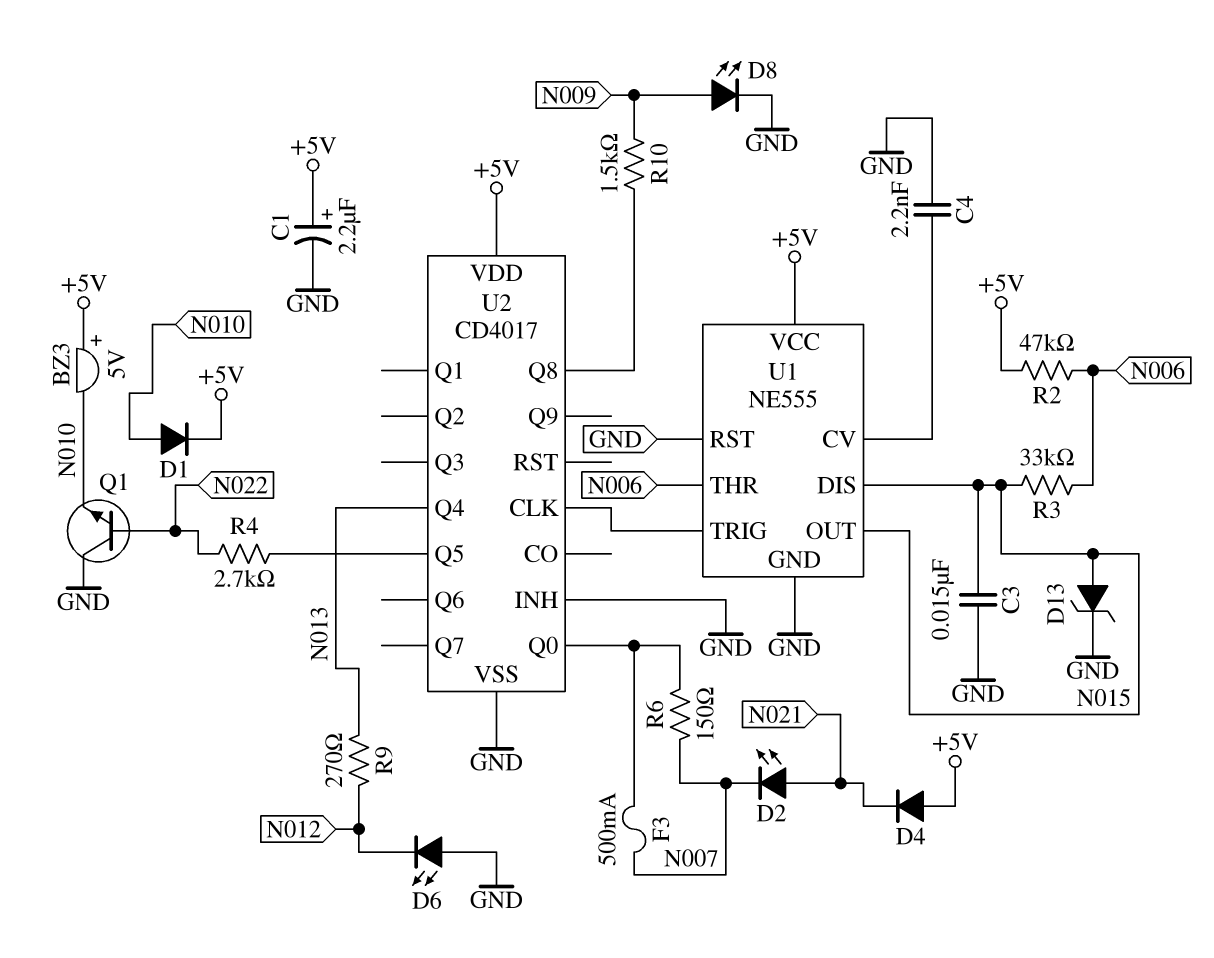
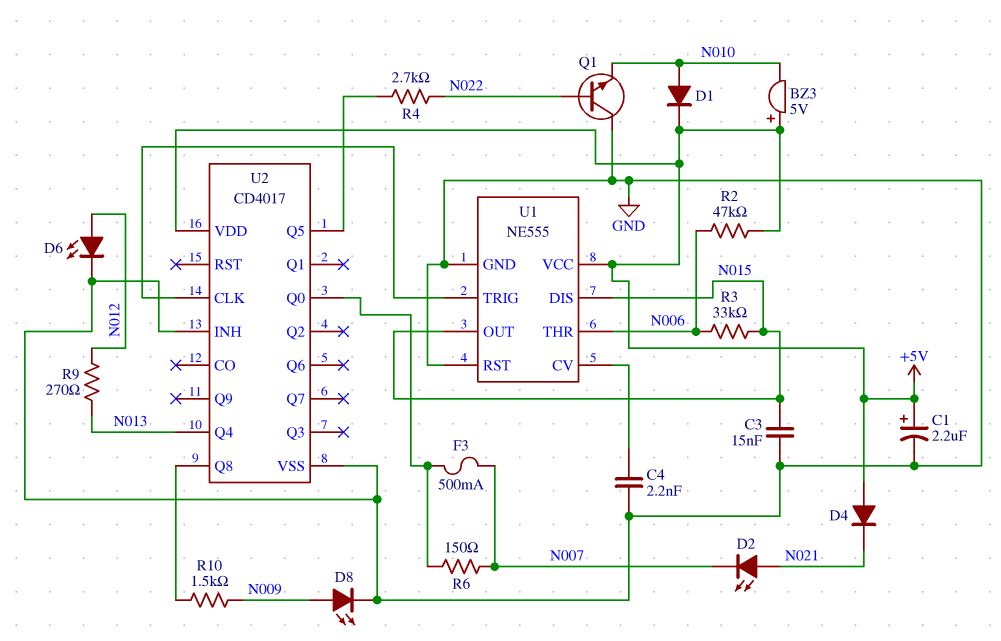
D6: LED (A GND, K N012) -> LED (A N012, K GND)
D13: zener (A N015, K GND) -> none

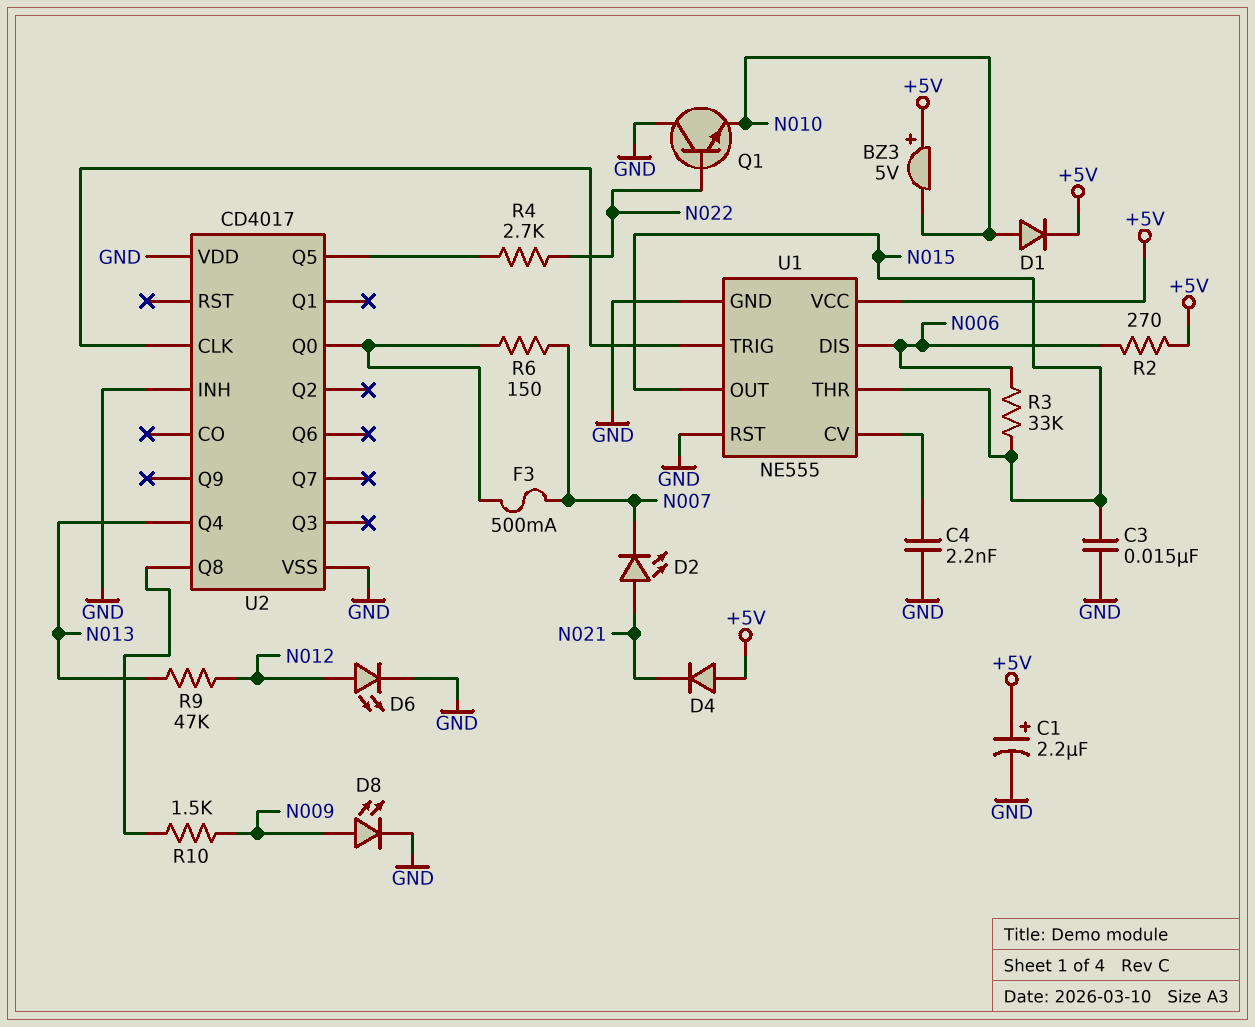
R2: 47k (+5V, N006) -> 270 (+5V, N006)
R9: 270 (N012, N013) -> 47k (N012, N013)
U1 pin DIS: N015 -> N006
U1 pin THR: N006 -> N015
U2 pin VDD: +5V -> GND

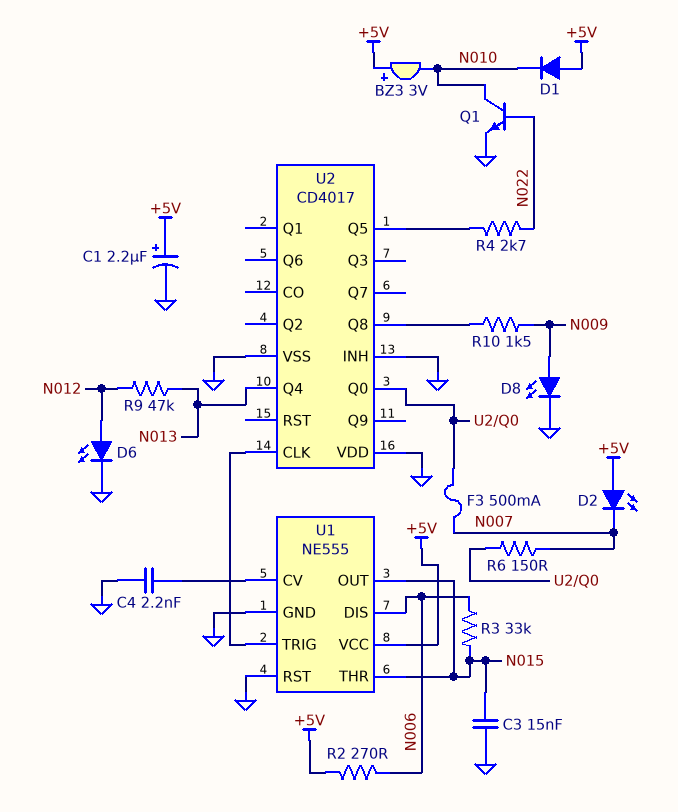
BZ3: buzzer 5V (plus +5V, minus N010) -> buzzer 3V (plus +5V, minus N010)
D1: diode (A N010, K +5V) -> diode (A +5V, K N010)
D2: LED (A N021, K N007) -> LED (A +5V, K N007)
D4: diode (A +5V, K N021) -> none
Q1: NPN (B N022, C GND, E N010) -> NPN (B N022, C N010, E GND)

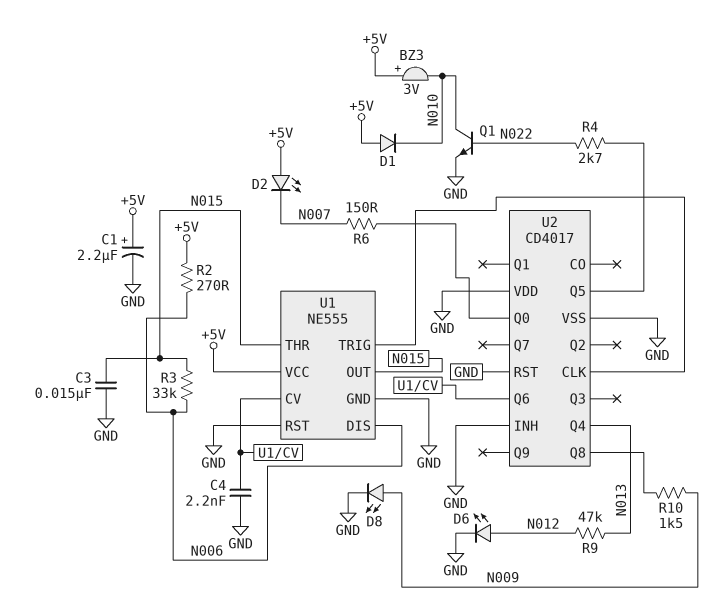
F3: 500mA (N007, U2/Q0) -> none
U2 pin Q6: none -> U1/CV
U2 pin RST: none -> GND

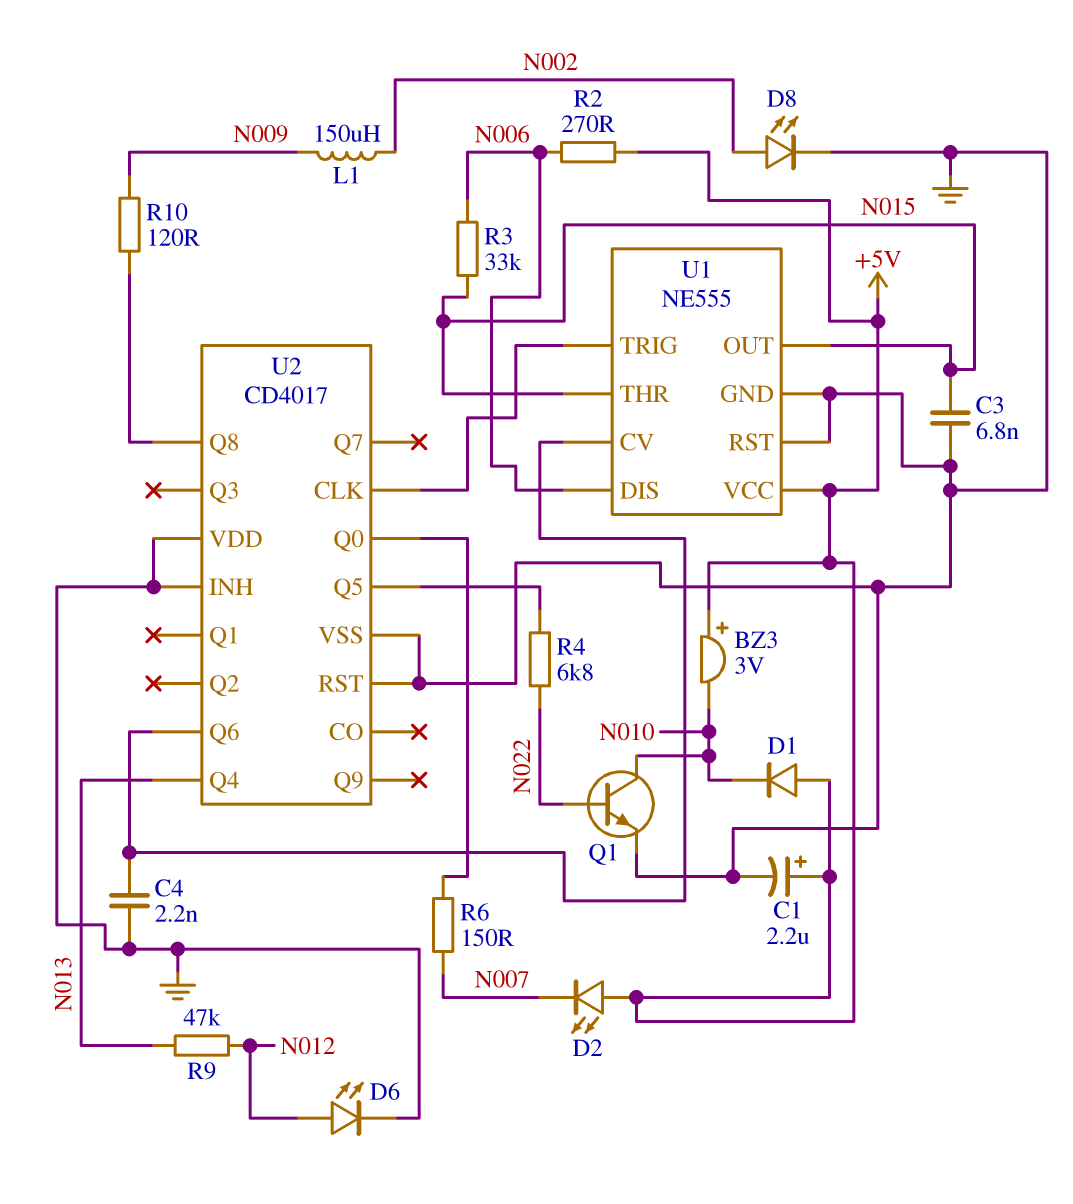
C3: 15nF (GND, N015) -> 6.8nF (GND, N015)
D8: LED (A N009, K GND) -> LED (A N002, K GND)
L1: none -> 150uH (N002, N009)
R4: 2.7k (N022, U2/Q5) -> 6.8k (N022, U2/Q5)
R10: 1.5k (N009, U2/Q8) -> 120 (N009, U2/Q8)

